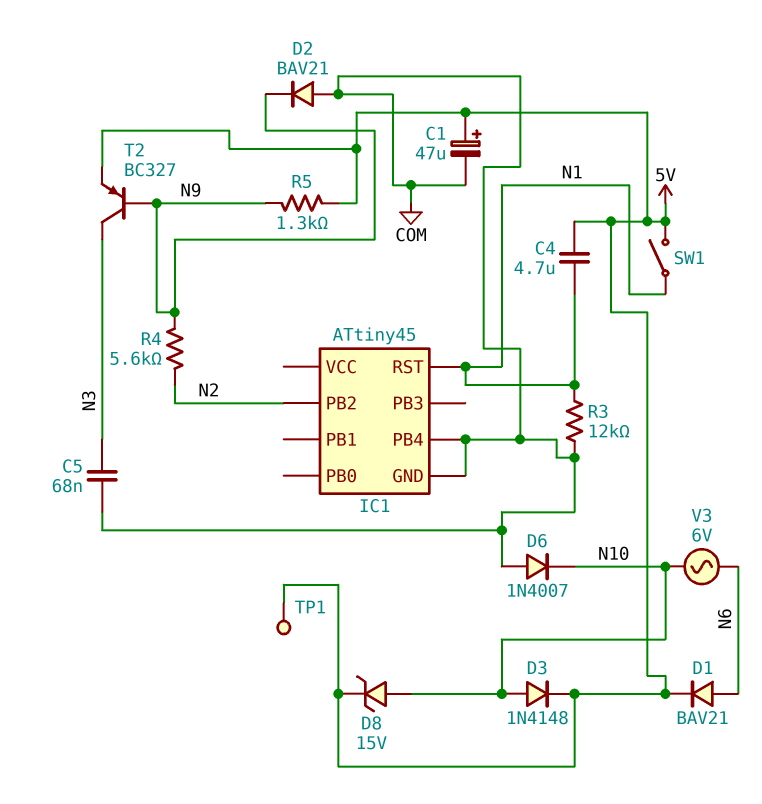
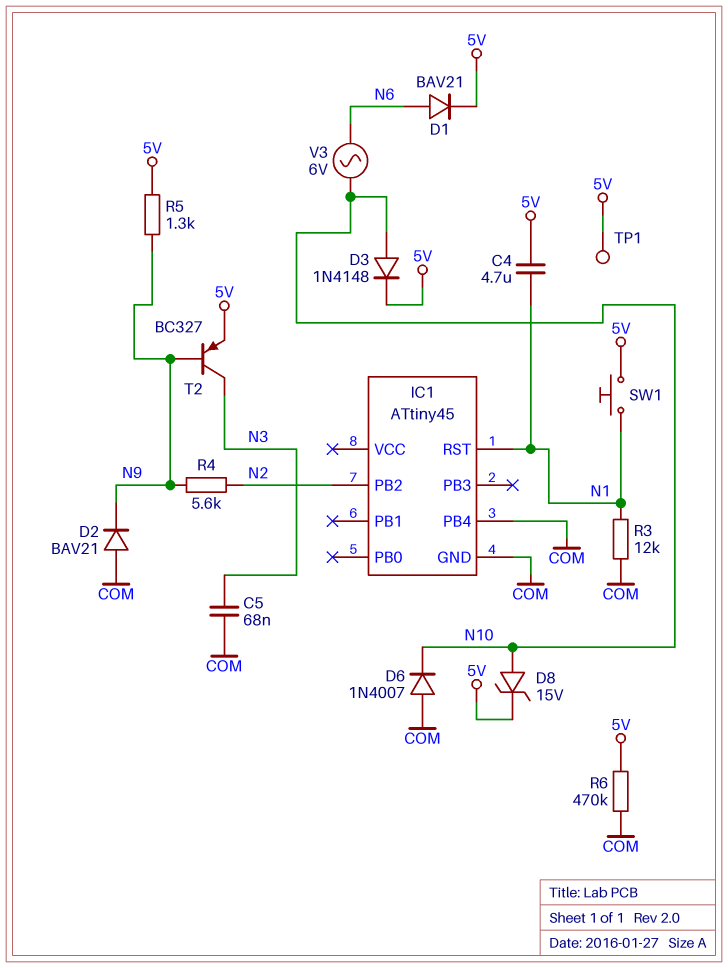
C1: 47uF (plus 5V, minus COM) -> none
R6: none -> 470k (5V, COM)
SW1: switch (5V, N1) -> button (5V, N1)

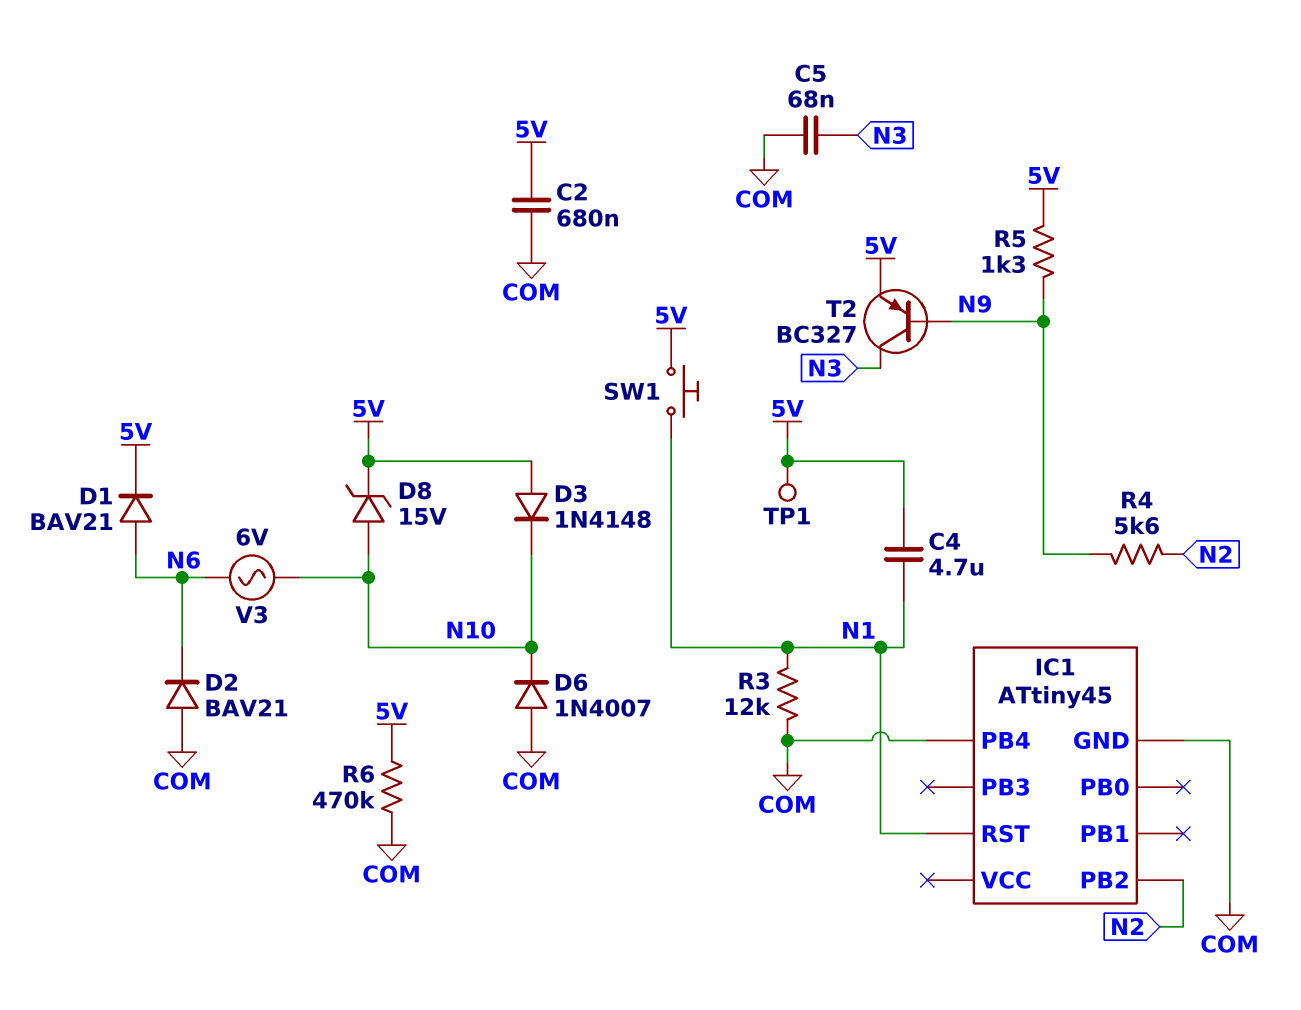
C2: none -> 680nF (5V, COM)
D2: diode BAV21 (A COM, K N9) -> diode BAV21 (A COM, K N6)
D3: diode 1N4148 (A N10, K 5V) -> diode 1N4148 (A 5V, K N10)

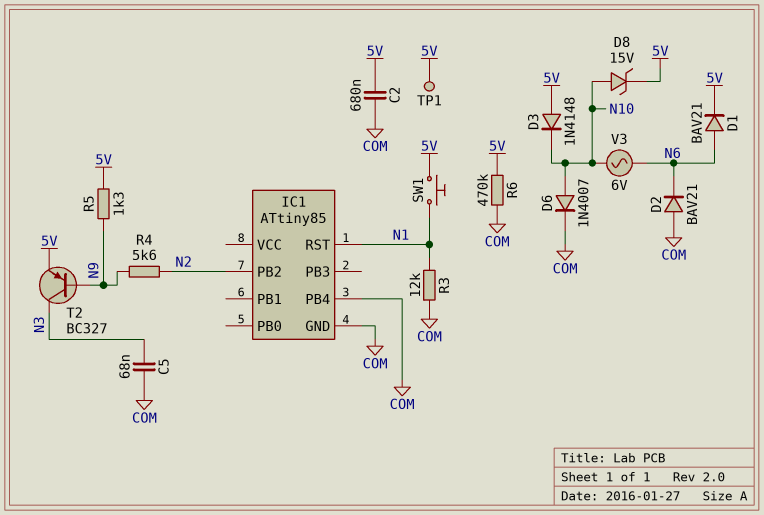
C4: 4.7uF (5V, N1) -> none
D6: diode 1N4007 (A COM, K N10) -> diode 1N4007 (A N10, K COM)
IC1: ATtiny45 -> ATtiny85

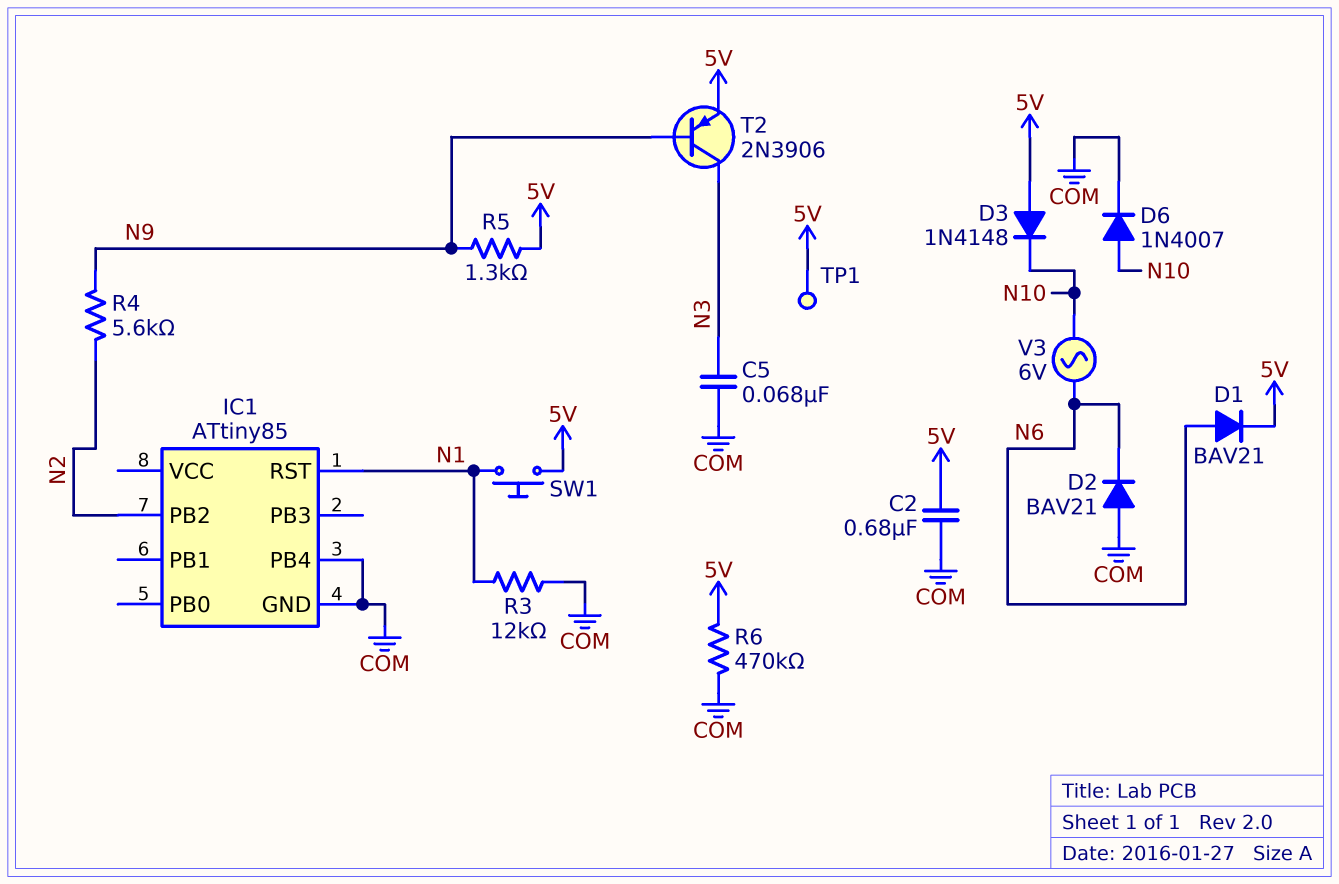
D8: zener 15V (A N10, K 5V) -> none
T2: PNP BC327 (B N9, C N3, E 5V) -> PNP 2N3906 (B N9, C N3, E 5V)

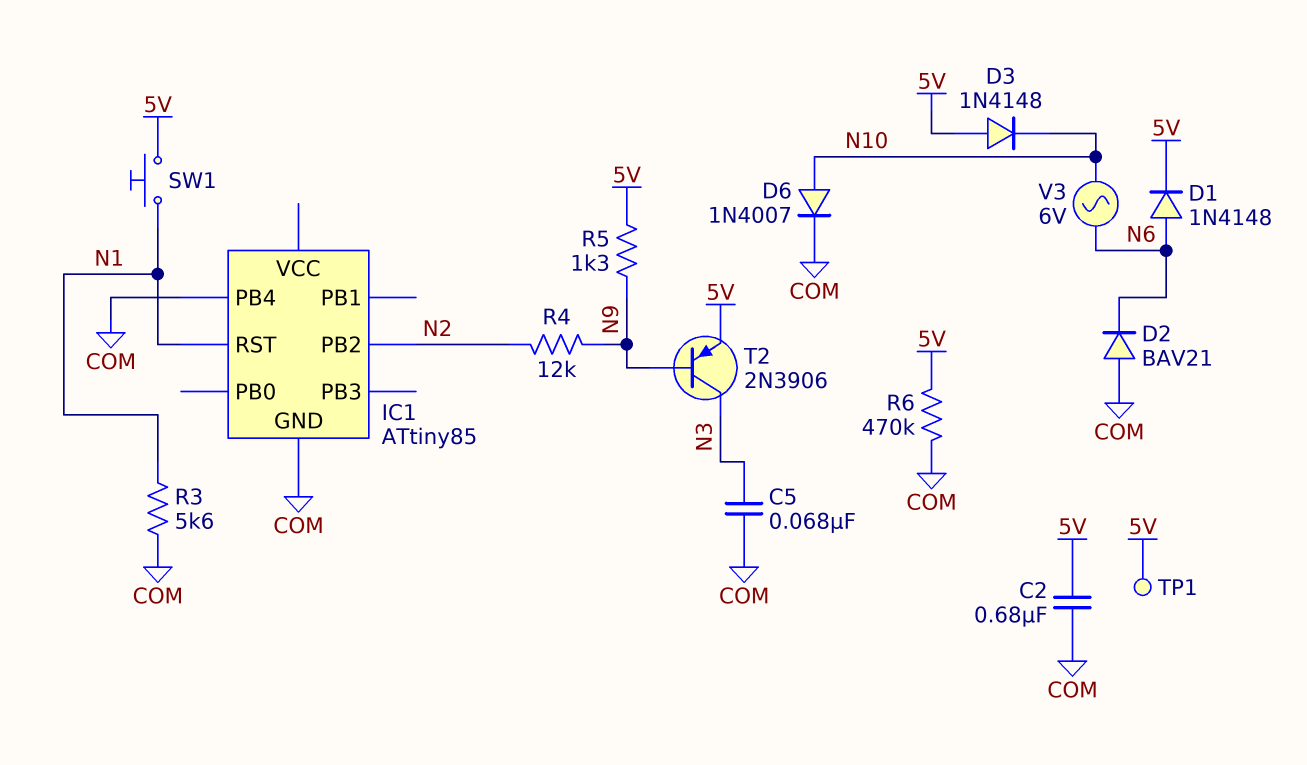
D1: diode BAV21 (A N6, K 5V) -> diode 1N4148 (A N6, K 5V)
R3: 12k (COM, N1) -> 5.6k (COM, N1)
R4: 5.6k (N2, N9) -> 12k (N2, N9)

